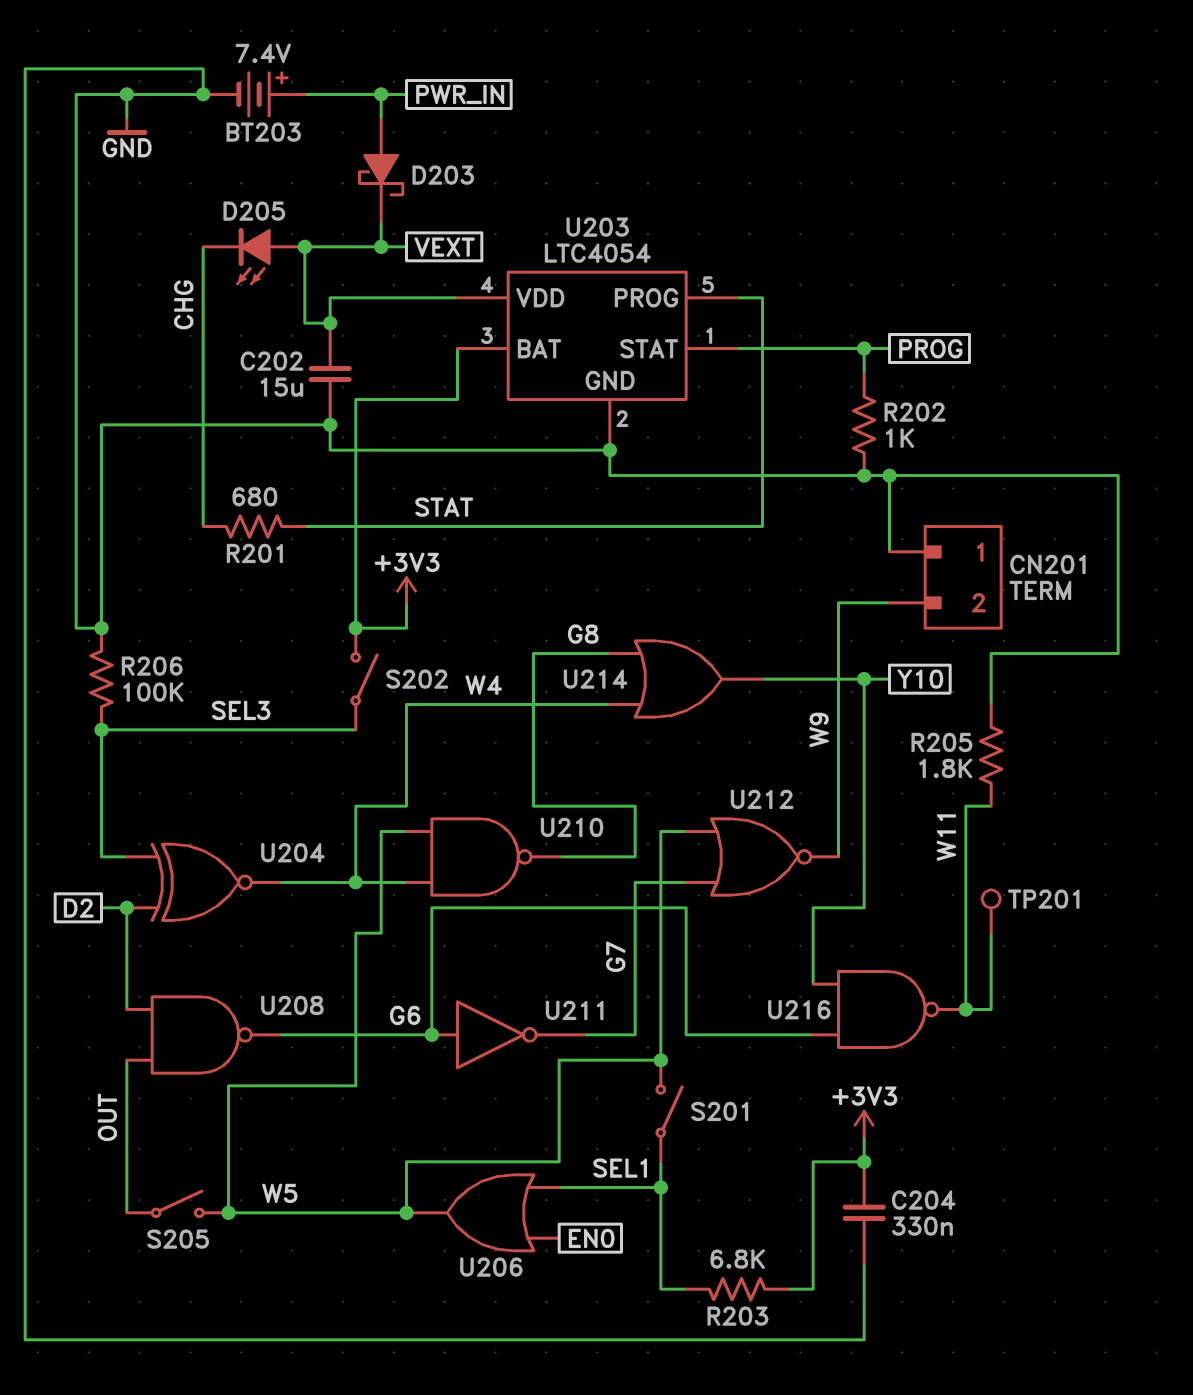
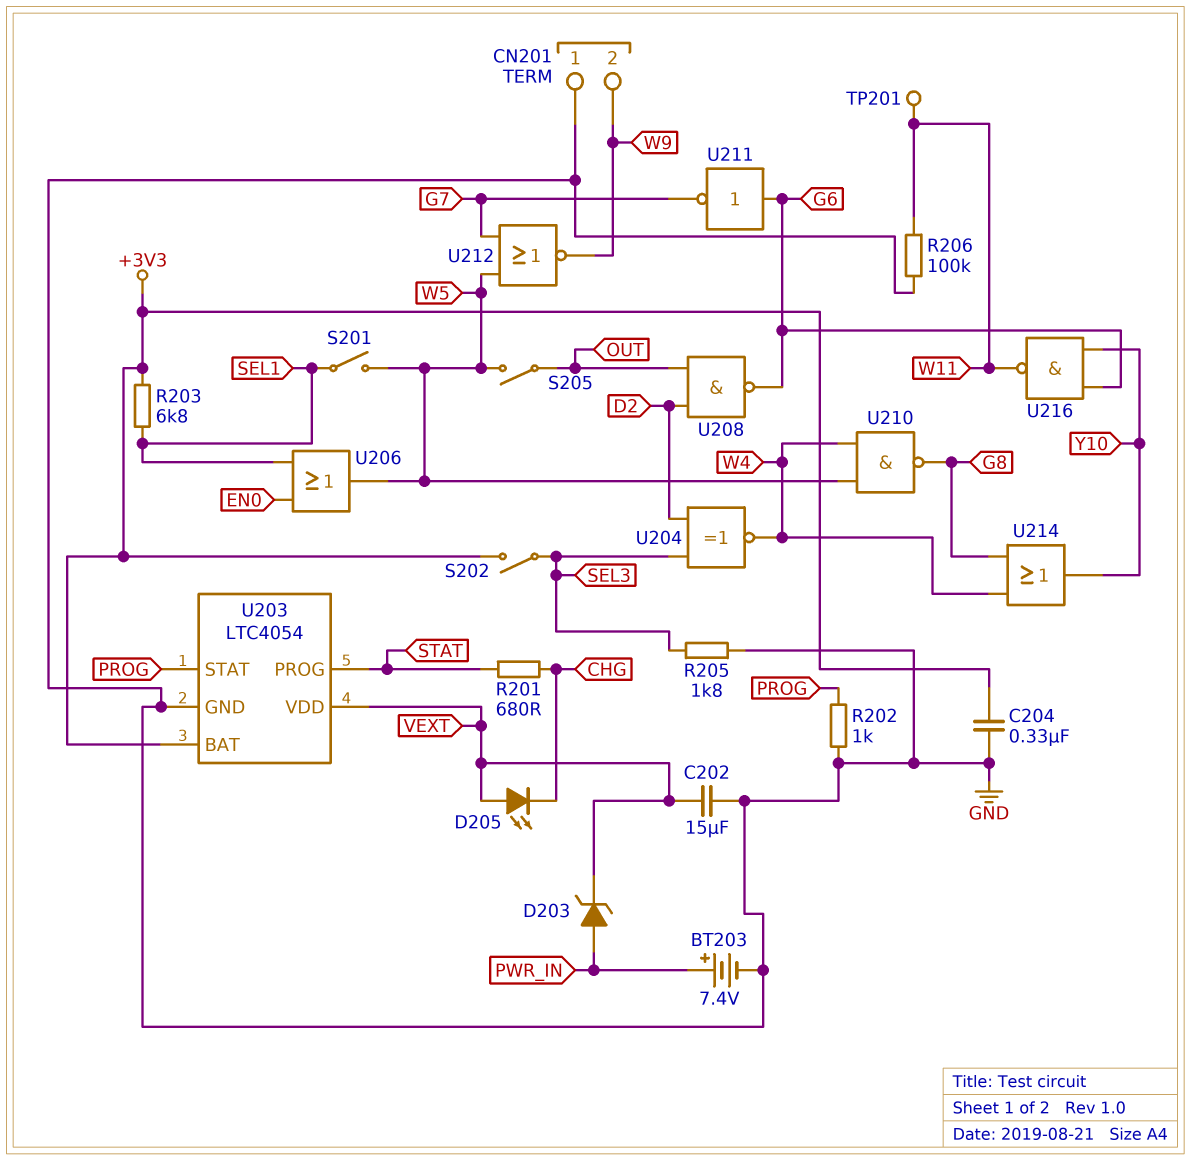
D203: schottky (A PWR_IN, K VEXT) -> zener (A PWR_IN, K VEXT)
R205: 1.8k (GND, W11) -> 1.8k (GND, SEL3)
R206: 100k (GND, SEL3) -> 100k (GND, W11)

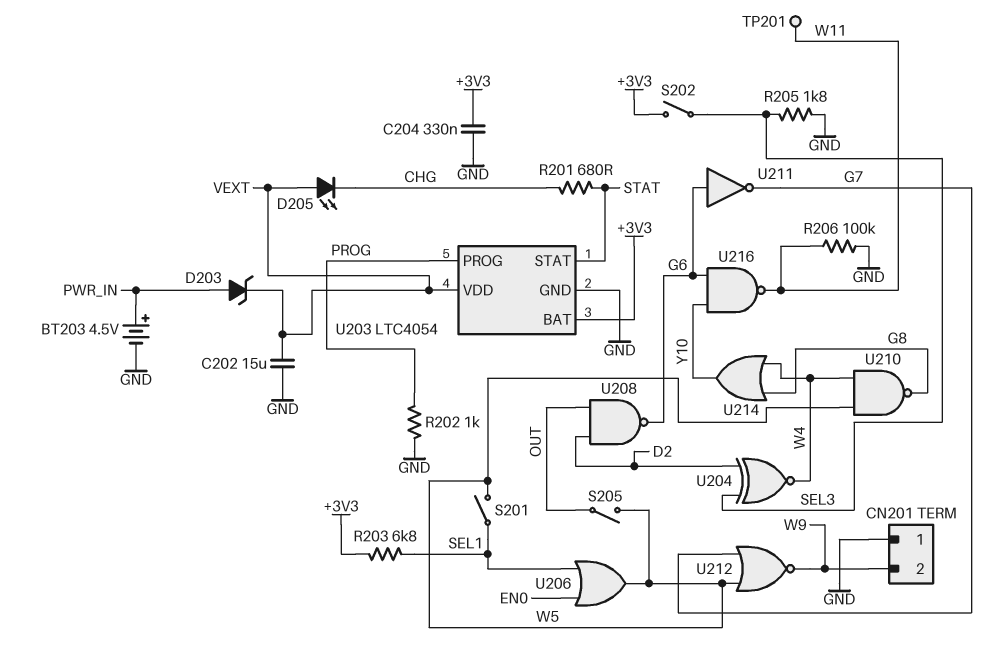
BT203: 7.4V (plus PWR_IN, minus GND) -> 4.5V (plus PWR_IN, minus GND)
U203 pin PROG: STAT -> PROG
U203 pin STAT: PROG -> STAT

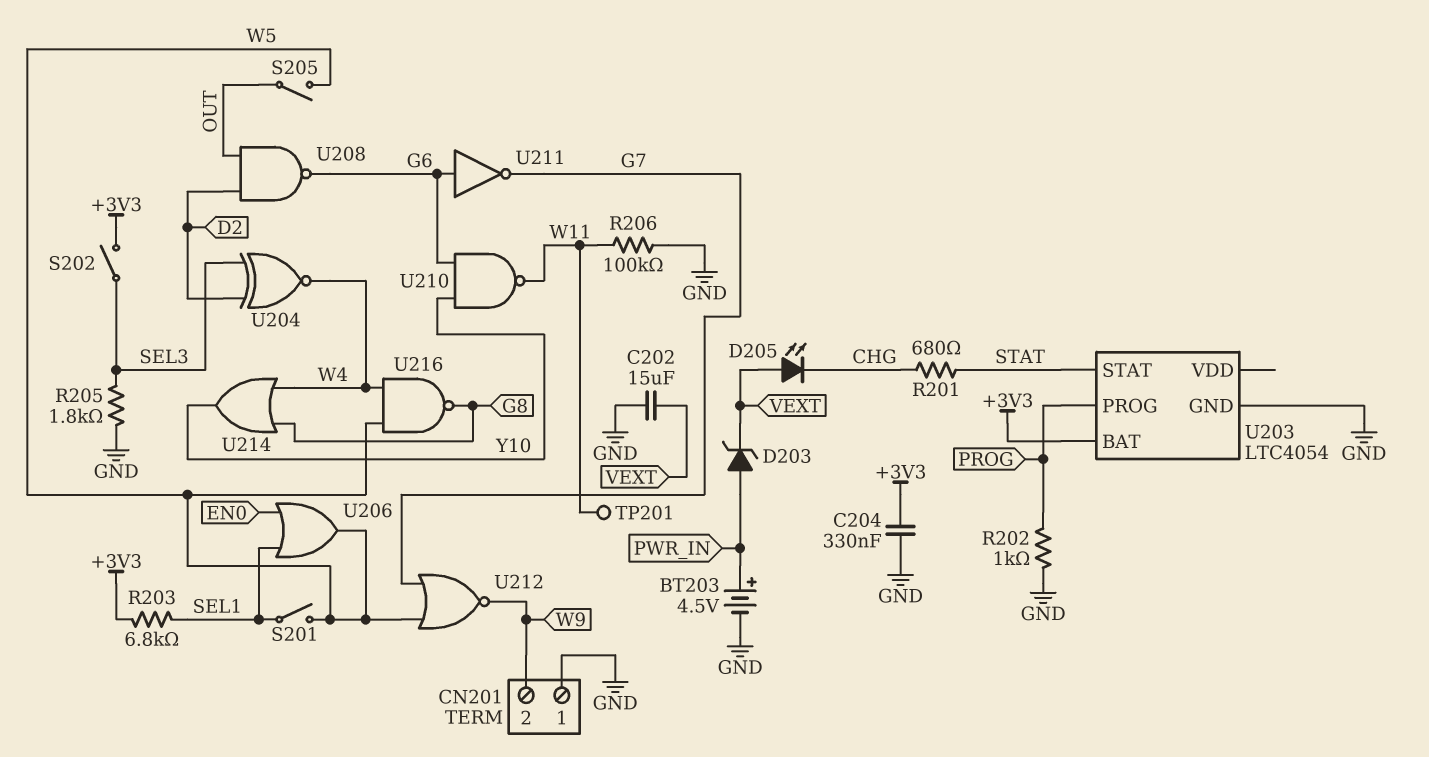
U203 pin VDD: VEXT -> none
U210: NAND (in W4, in W5, out G8) -> NAND (in G6, in Y10, out W11)
U216: NAND (in G6, in Y10, out W11) -> NAND (in W4, in W5, out G8)

